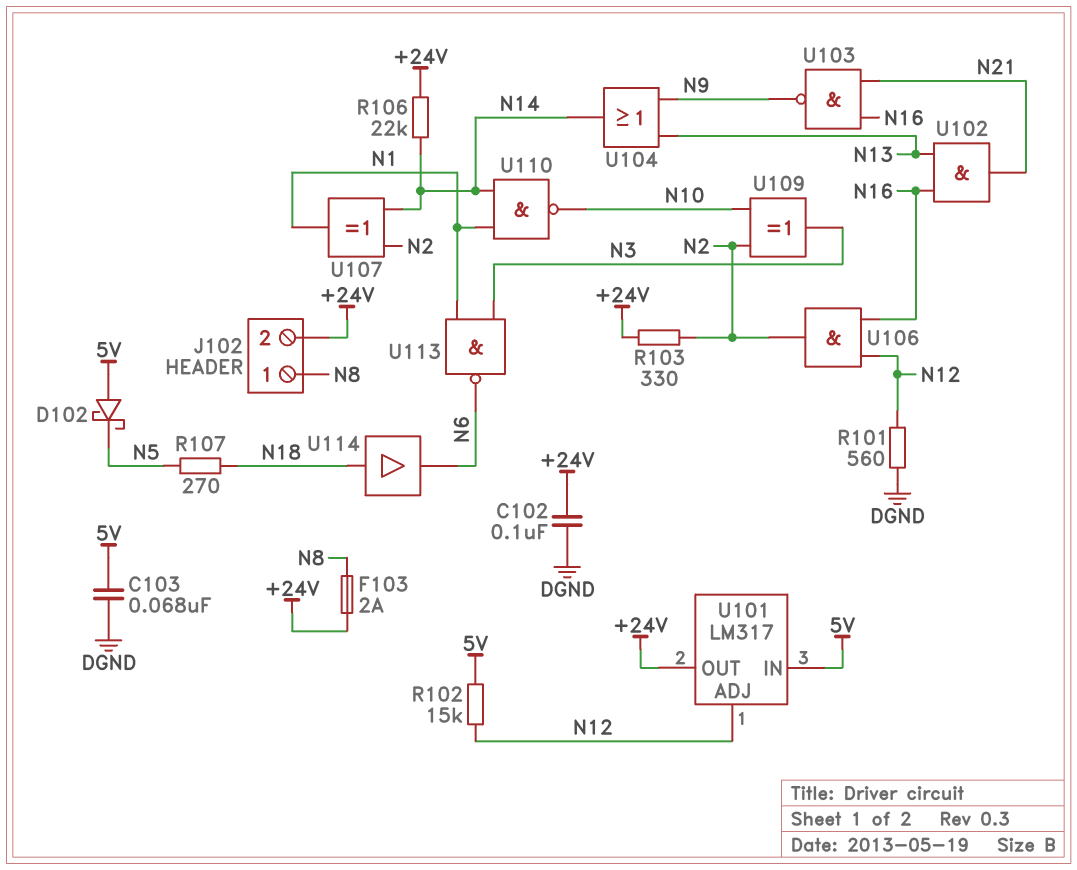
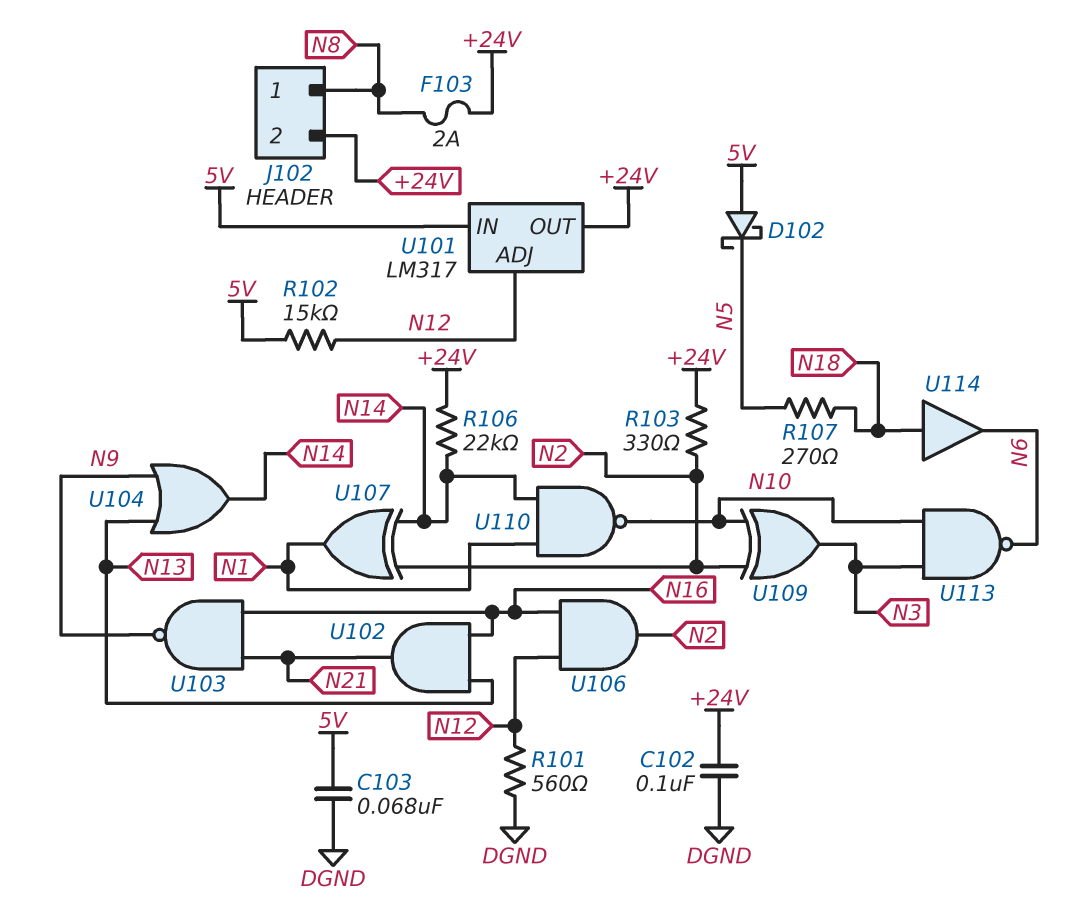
U113: NAND (in N1, in N3, out N6) -> NAND (in N3, in N10, out N6)

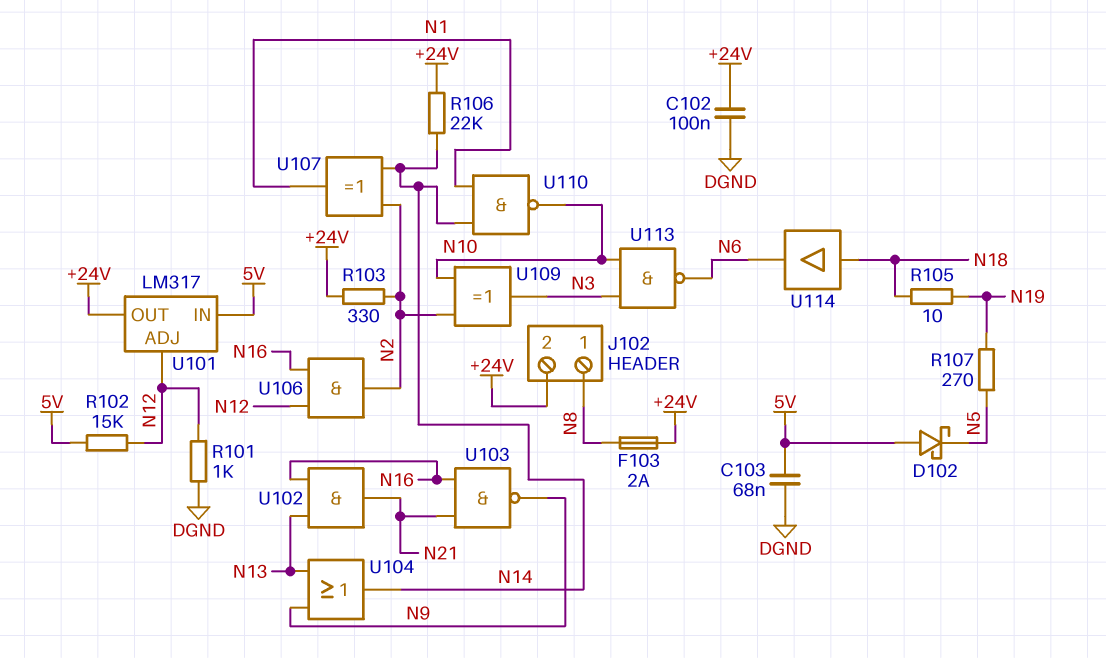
R101: 560 (DGND, N12) -> 1k (DGND, N12)
R105: none -> 10 (N18, N19)
R107: 270 (N5, N18) -> 270 (N5, N19)

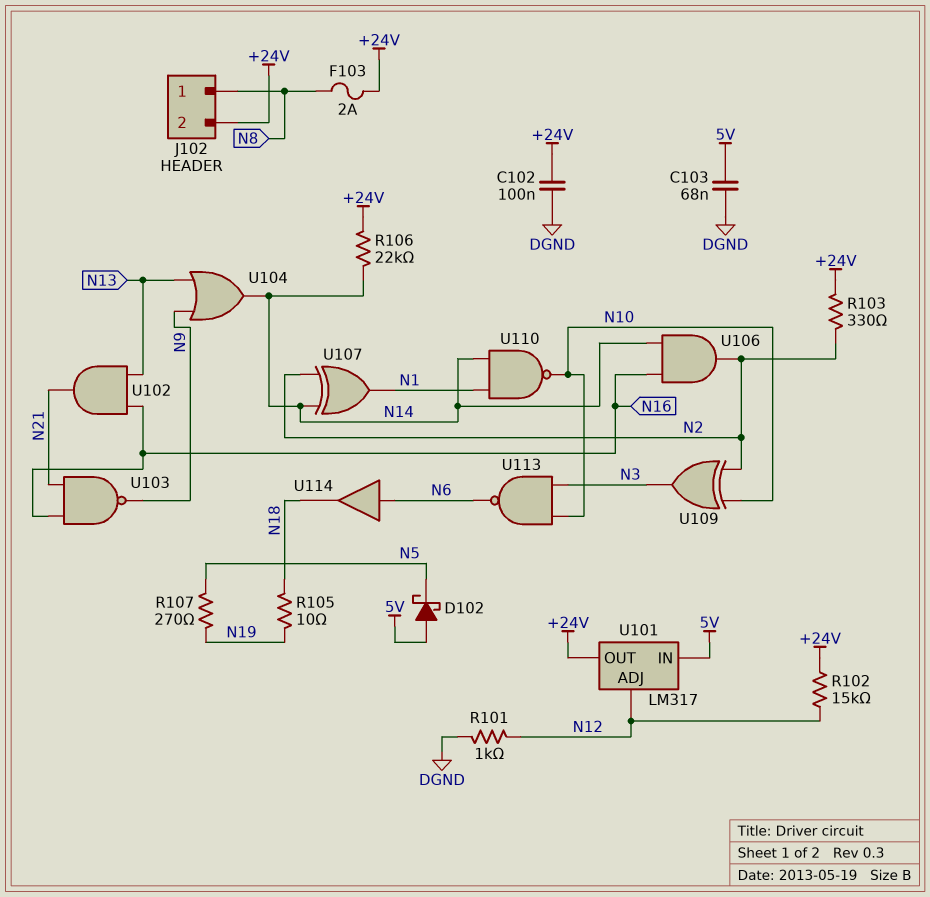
R102: 15k (5V, N12) -> 15k (+24V, N12)
U106: AND (in N12, in N16, out N2) -> AND (in N14, in N16, out N2)
U114: buffer (in N18, out N6) -> buffer (in N6, out N18)

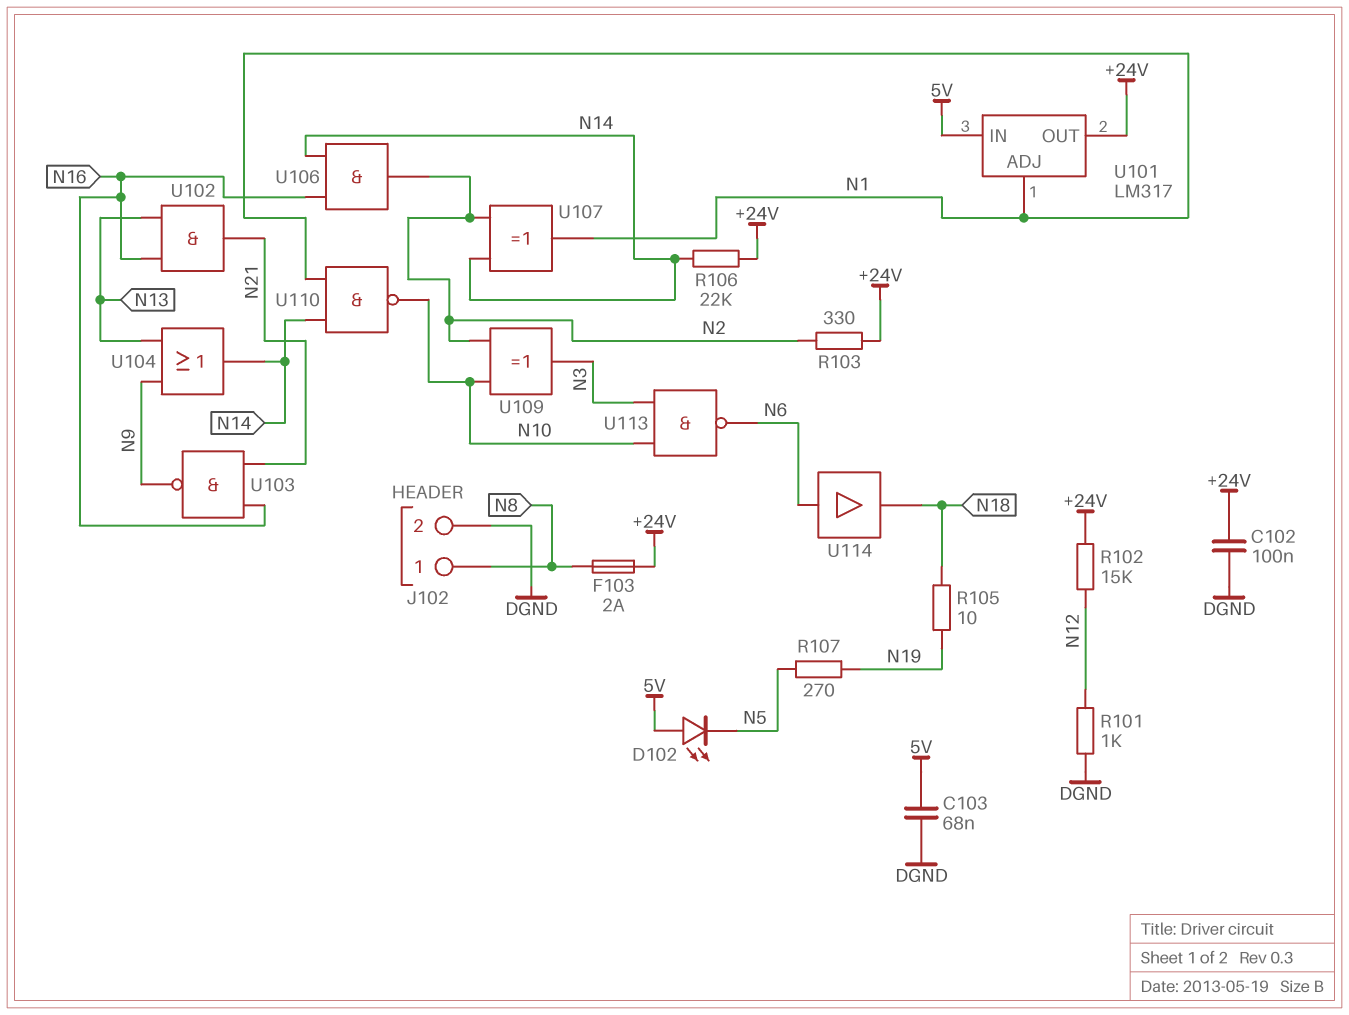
D102: schottky (A 5V, K N5) -> LED (A 5V, K N5)
J102 pin 2: +24V -> DGND
U101 pin ADJ: N12 -> N1

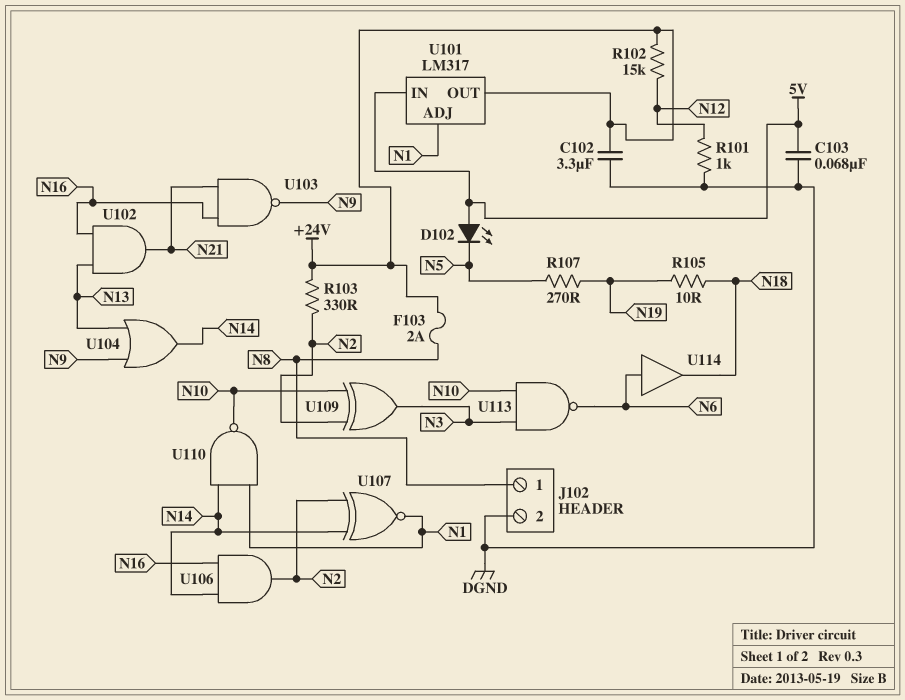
C102: 100nF (+24V, DGND) -> 3.3uF (+24V, DGND)
R106: 22k (+24V, N14) -> none
U107: XOR (in N2, in N14, out N1) -> XNOR (in N2, in N14, out N1)

